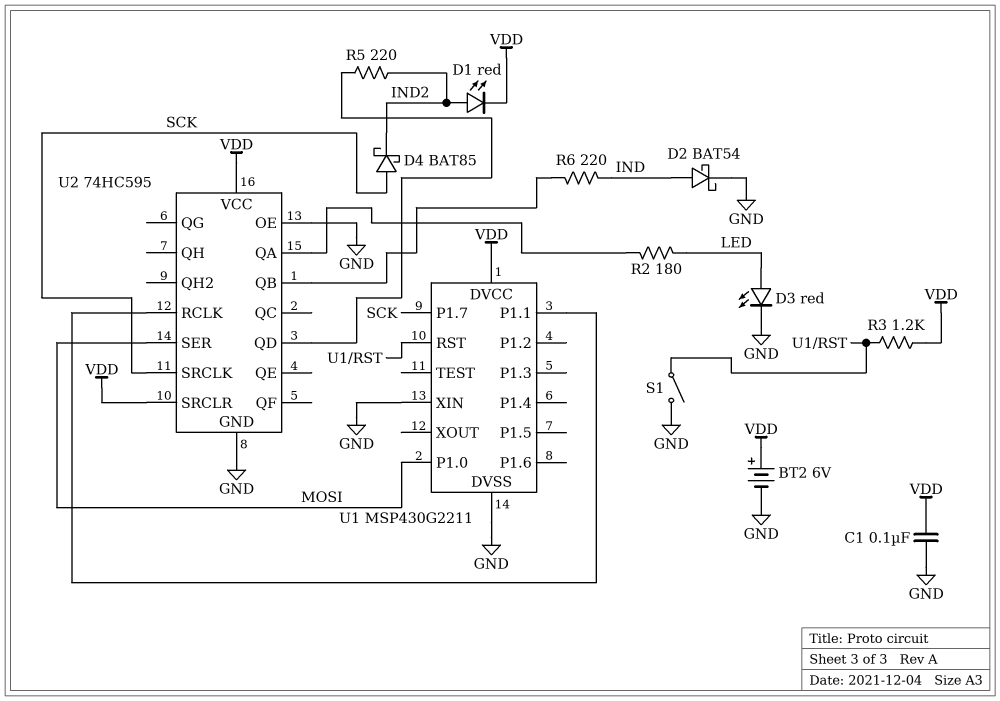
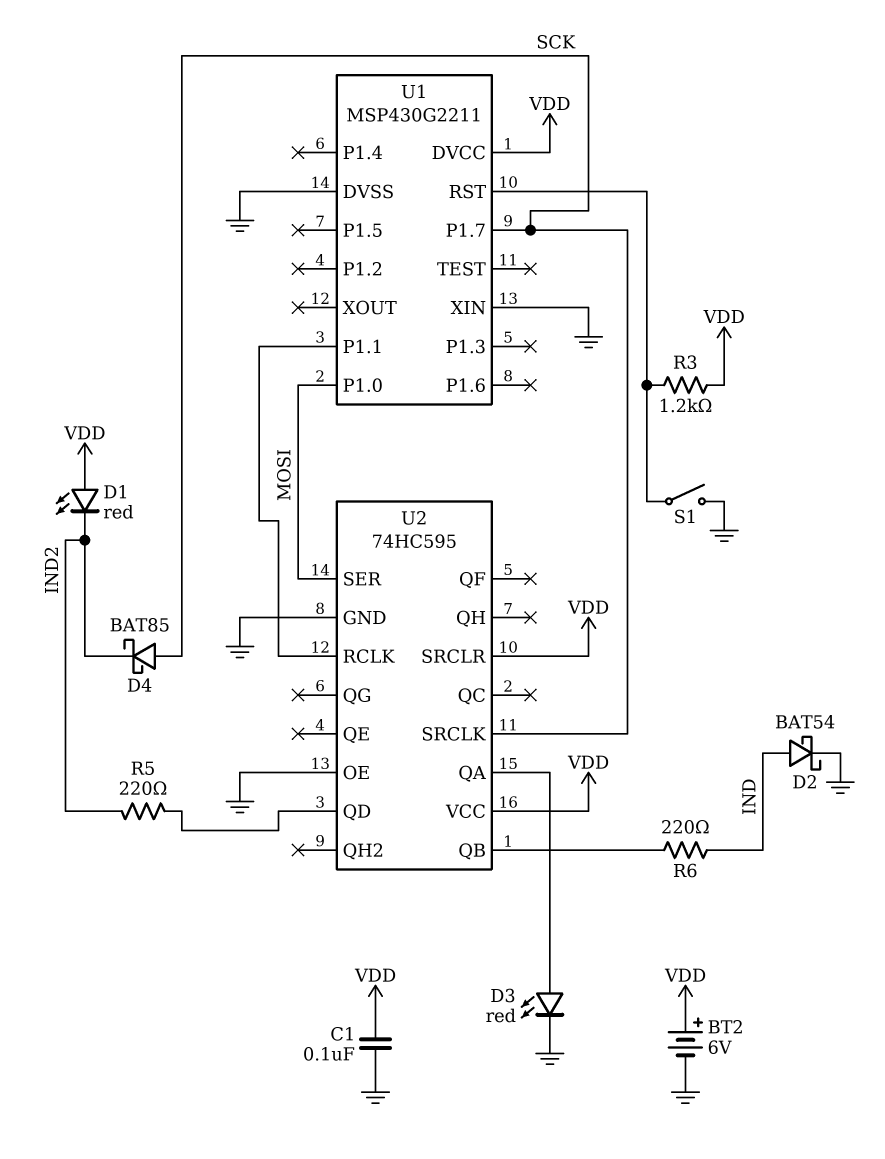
D1: LED red (A IND2, K VDD) -> LED red (A VDD, K IND2)
D3: LED red (A LED, K GND) -> LED red (A U2/QA, K GND)
R2: 180 (LED, U2/QA) -> none

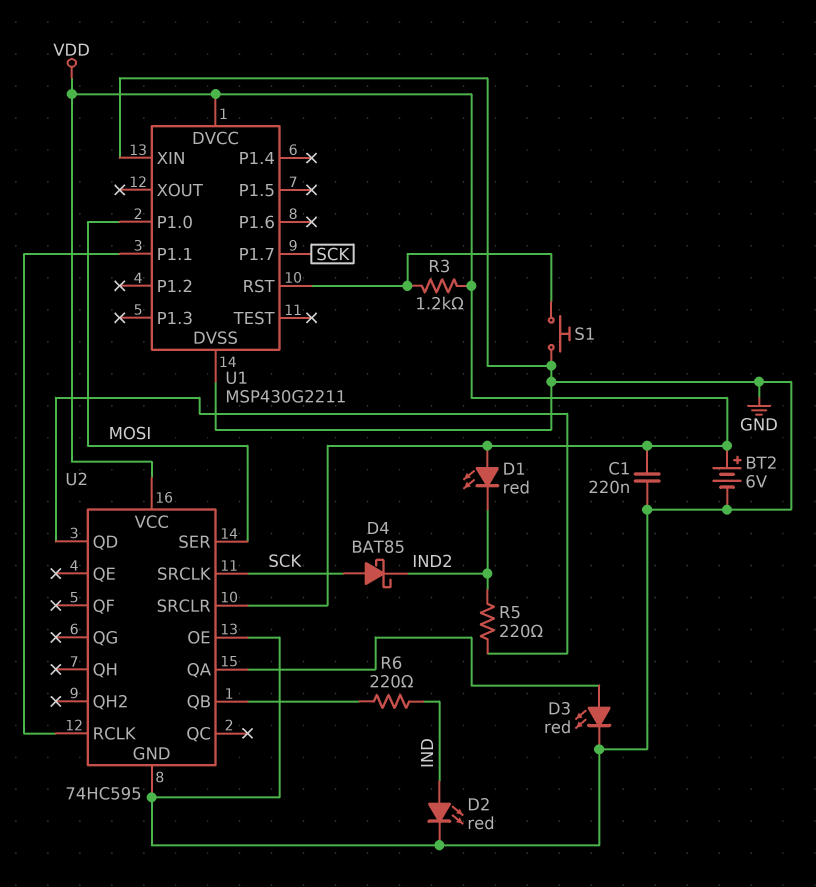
C1: 100nF (GND, VDD) -> 220nF (GND, VDD)
D2: schottky BAT54 (A IND, K GND) -> LED red (A IND, K GND)
S1: switch (GND, U1/RST) -> button (GND, U1/RST)

